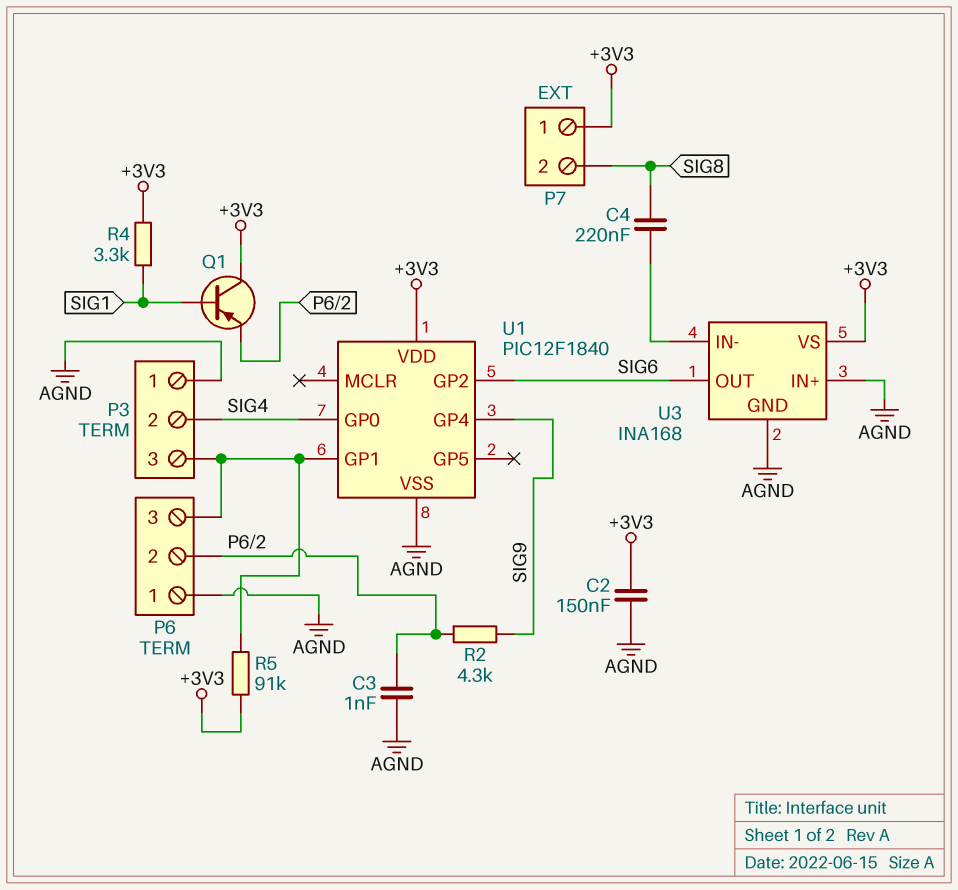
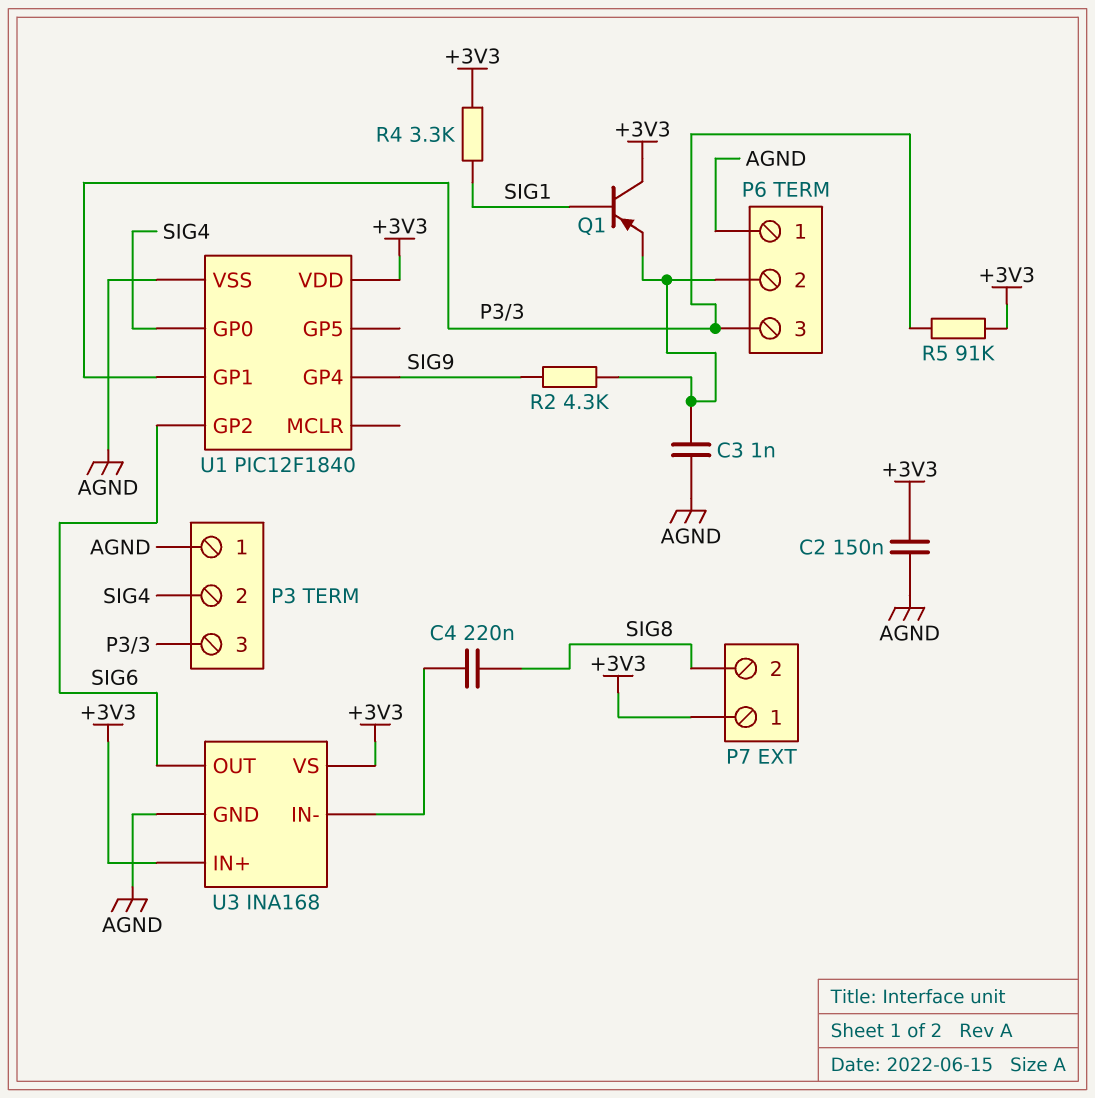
U3 pin IN+: AGND -> +3V3

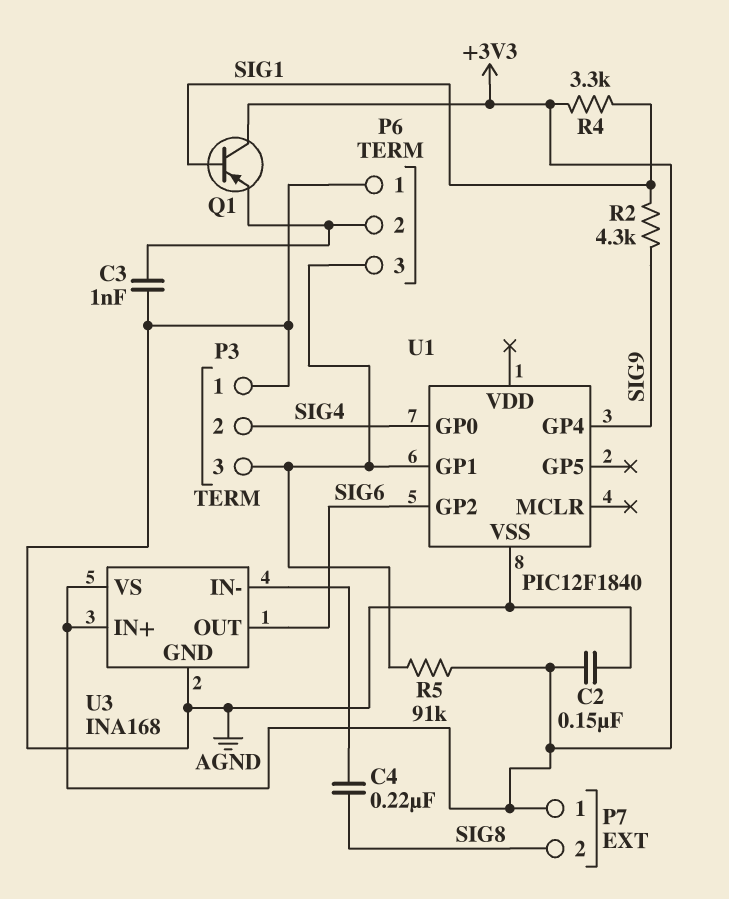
R2: 4.3k (P6/2, SIG9) -> 4.3k (SIG1, SIG9)
U1 pin VDD: +3V3 -> none

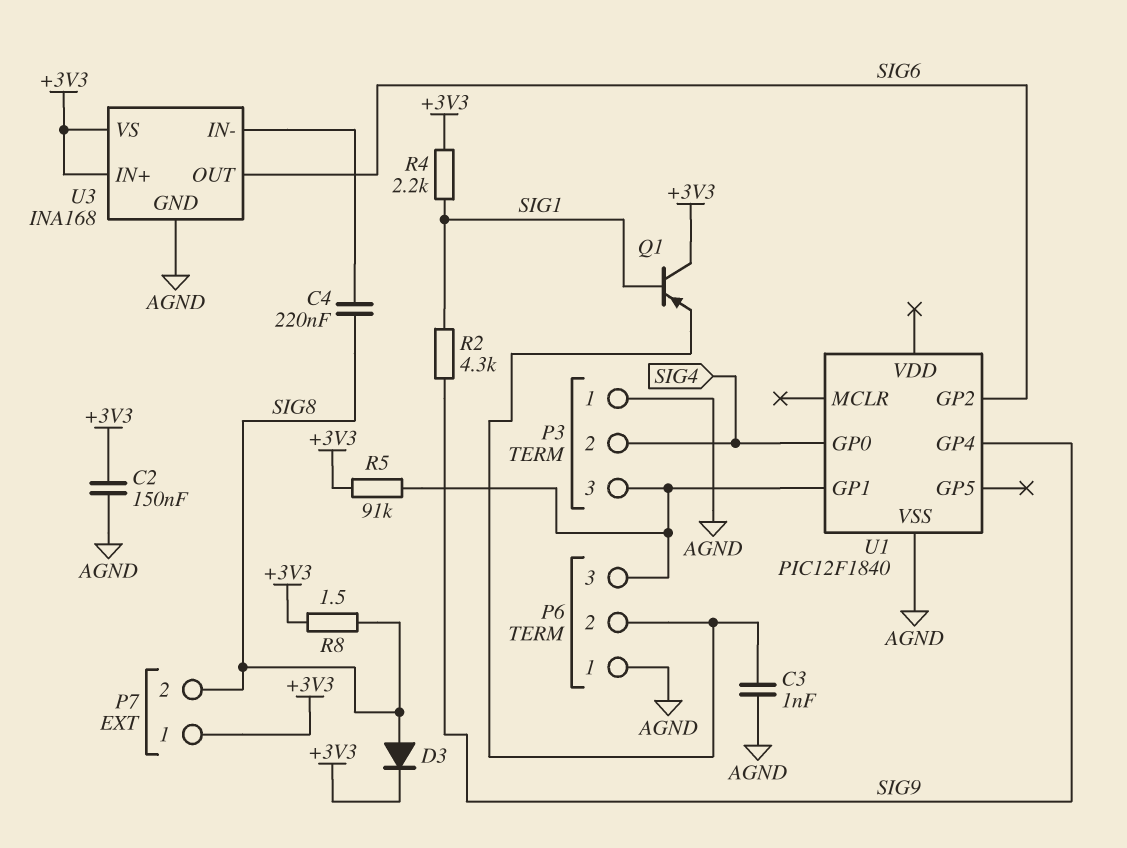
D3: none -> diode (A SIG8, K +3V3)
R4: 3.3k (+3V3, SIG1) -> 2.2k (+3V3, SIG1)
R8: none -> 1.5 (+3V3, SIG8)

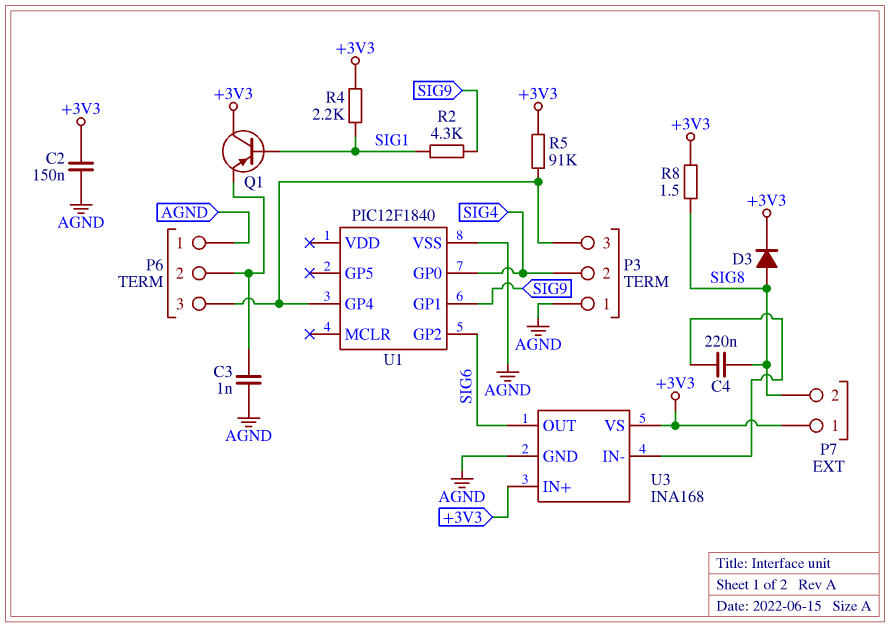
U1 pin GP1: P3/3 -> SIG9
U1 pin GP4: SIG9 -> P3/3

